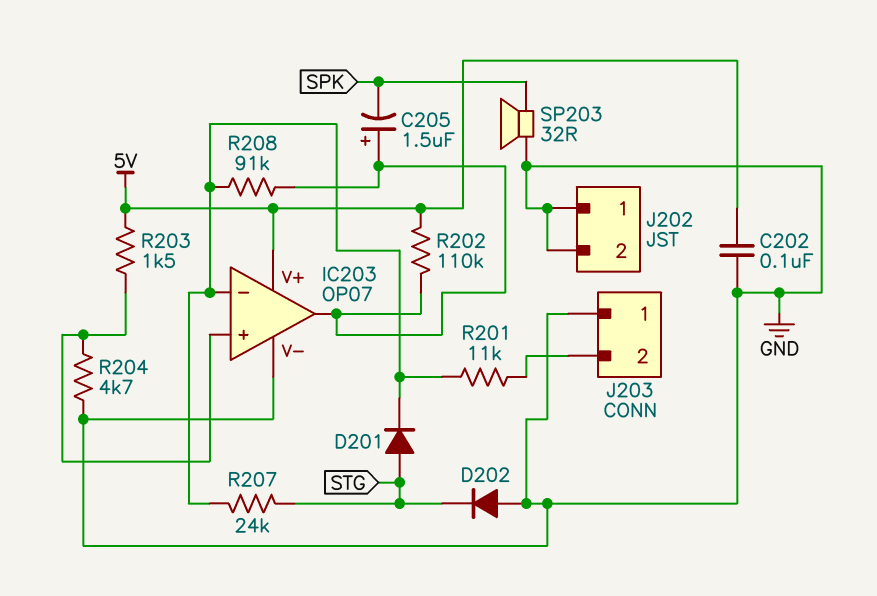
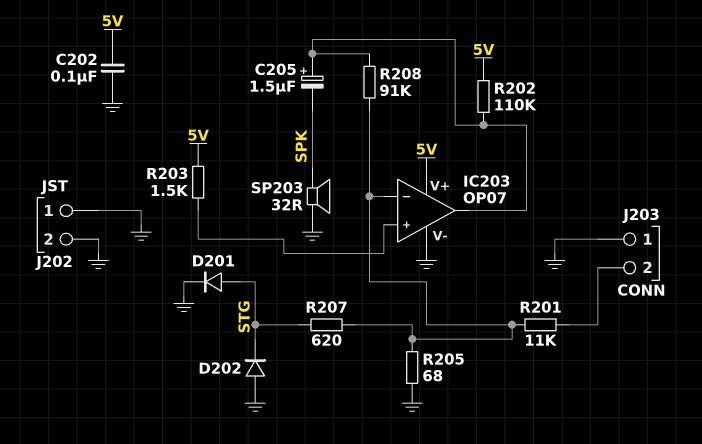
D201: diode (A STG, K IC203/in-) -> diode (A STG, K GND)
R204: 4.7k (GND, IC203/in+) -> none
R205: none -> 68 (GND, IC203/in-)
R207: 24k (IC203/in-, STG) -> 620 (IC203/in-, STG)

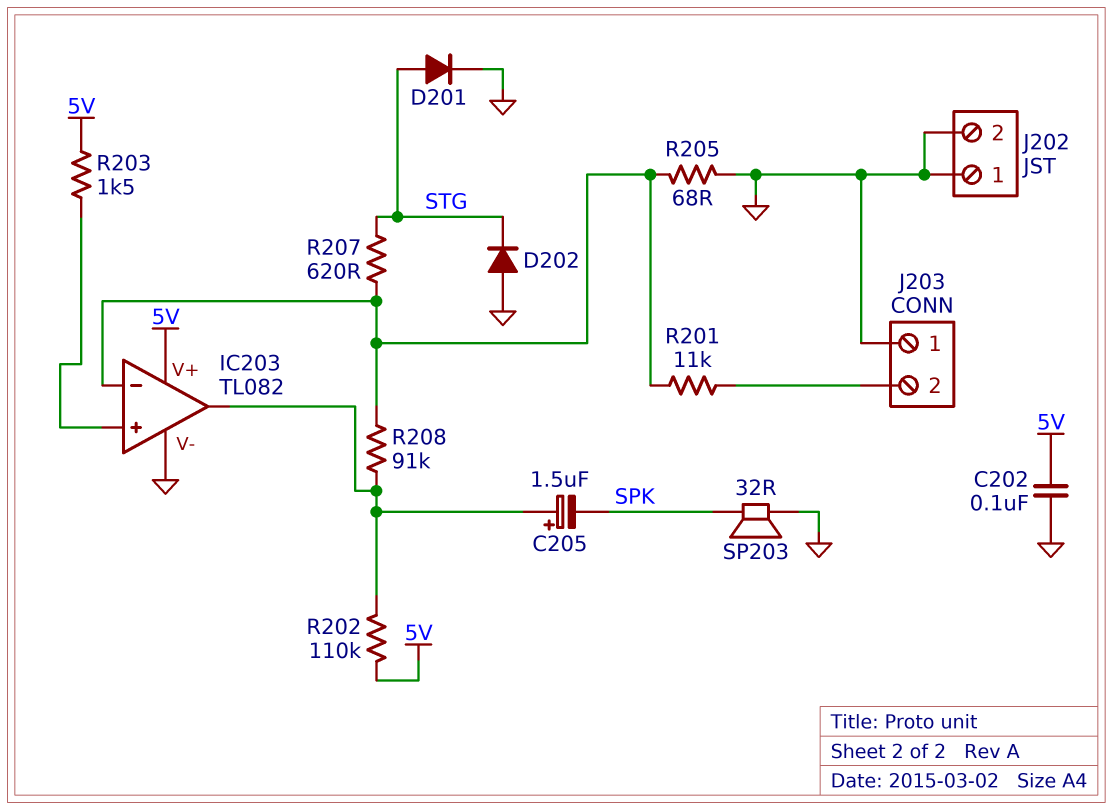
IC203: OP07 -> TL082

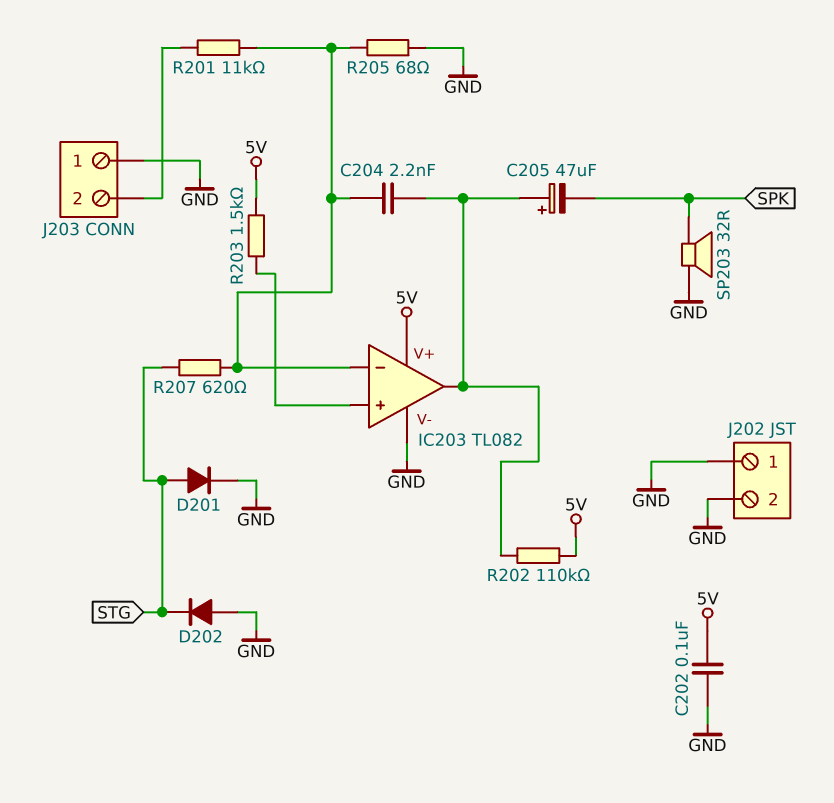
C204: none -> 2.2nF (IC203/in-, IC203/out)
C205: 1.5uF (plus IC203/out, minus SPK) -> 47uF (plus IC203/out, minus SPK)
R208: 91k (IC203/in-, IC203/out) -> none

